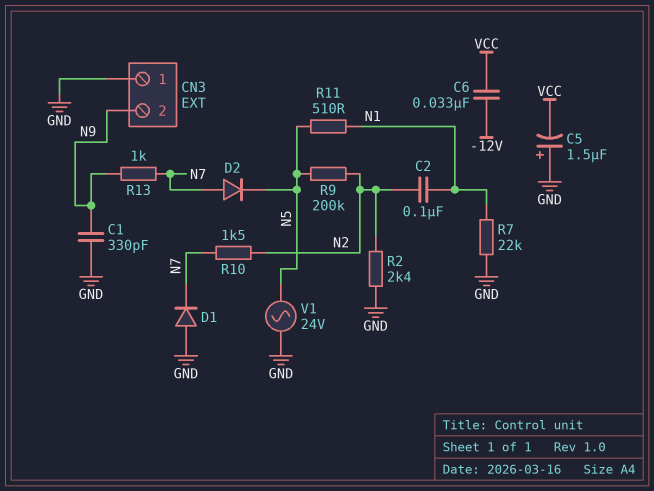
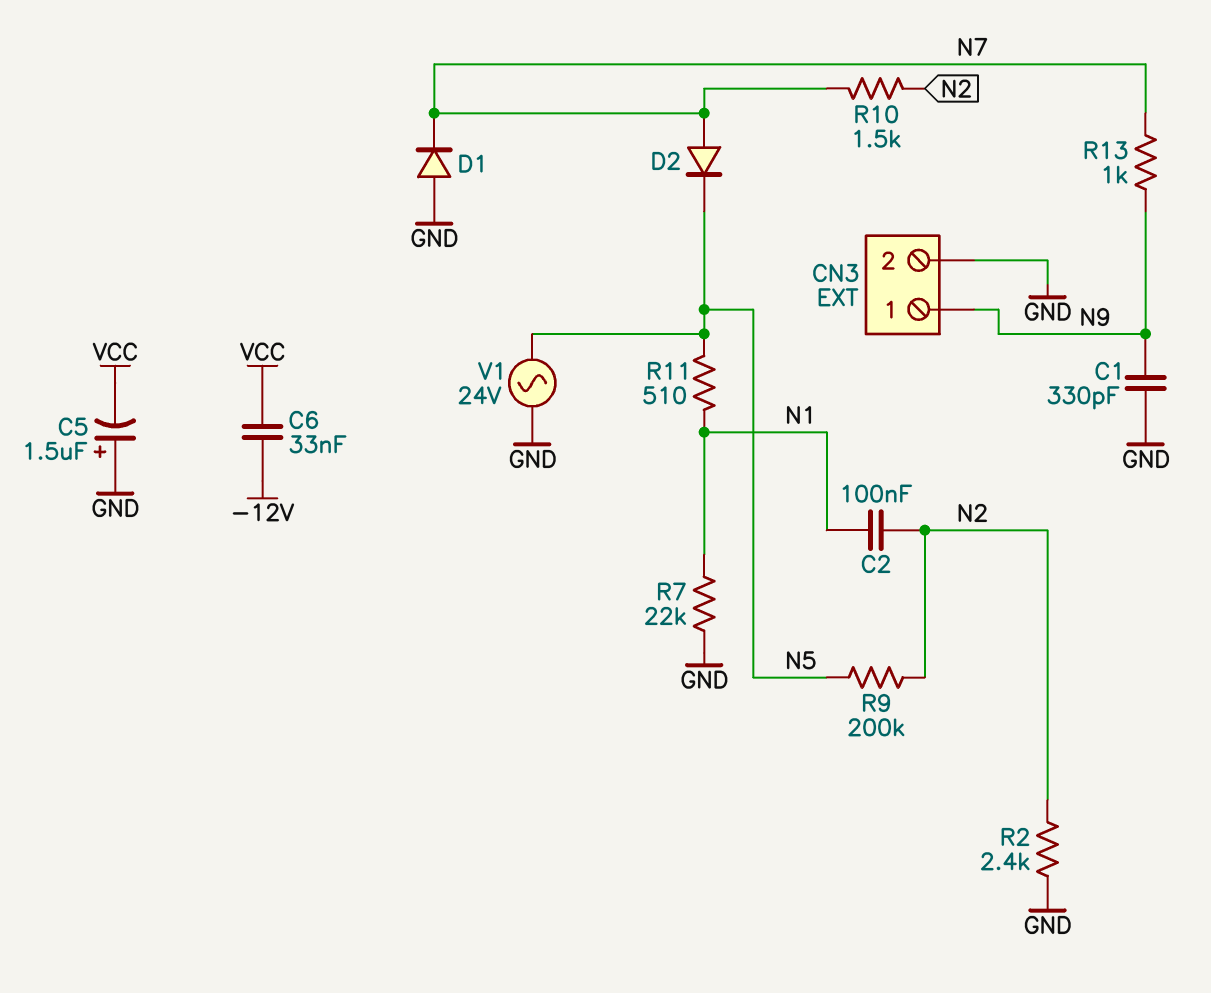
CN3 pin 1: GND -> N9
CN3 pin 2: N9 -> GND

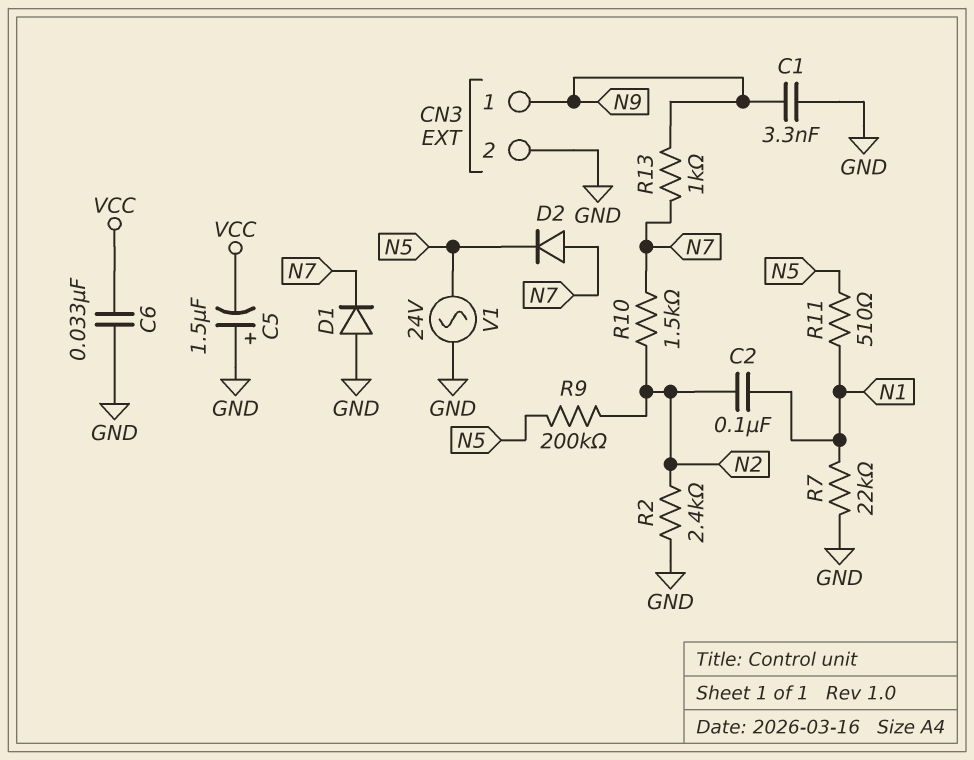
C1: 330pF (GND, N9) -> 3.3nF (GND, N9)
C6: 33nF (-12V, VCC) -> 33nF (GND, VCC)

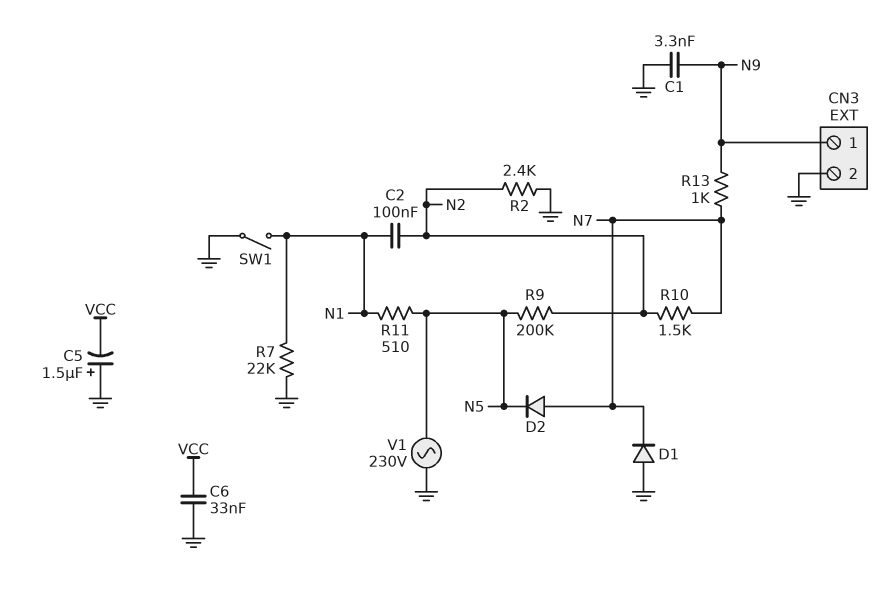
SW1: none -> switch (GND, N1)
V1: AC 24V (GND, N5) -> AC 230V (GND, N5)

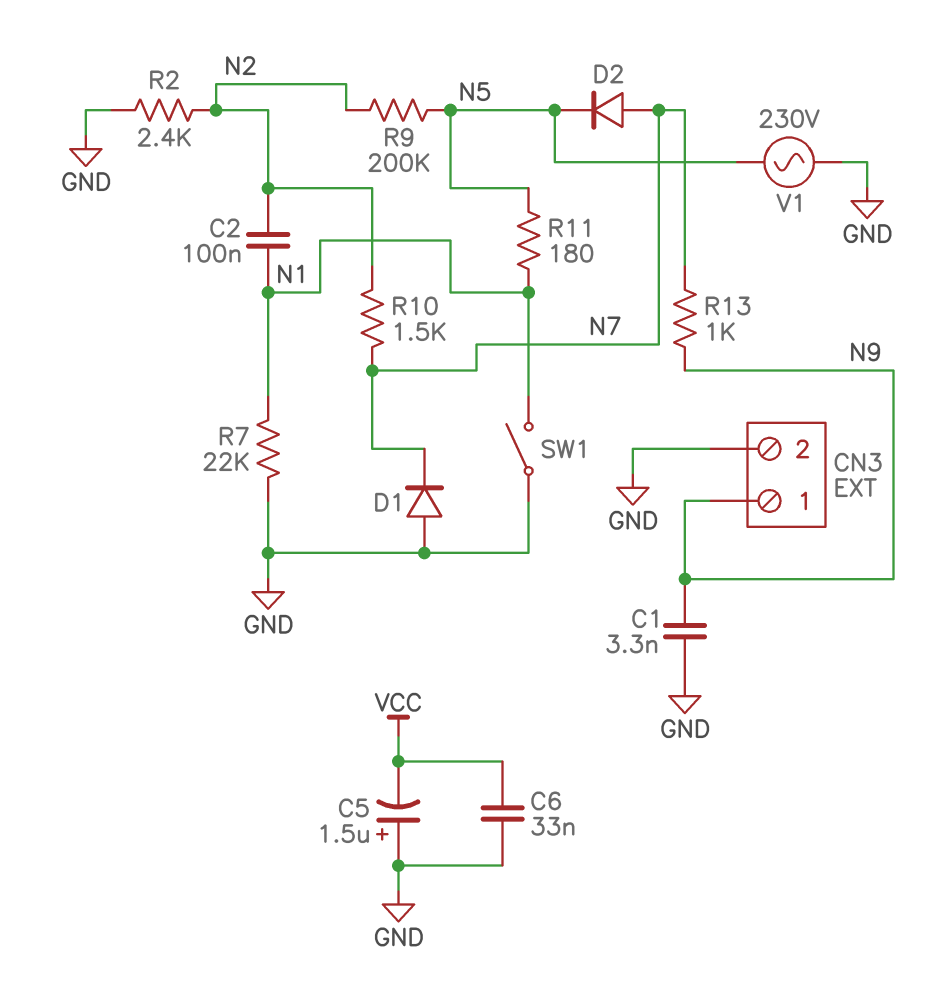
R11: 510 (N1, N5) -> 180 (N1, N5)

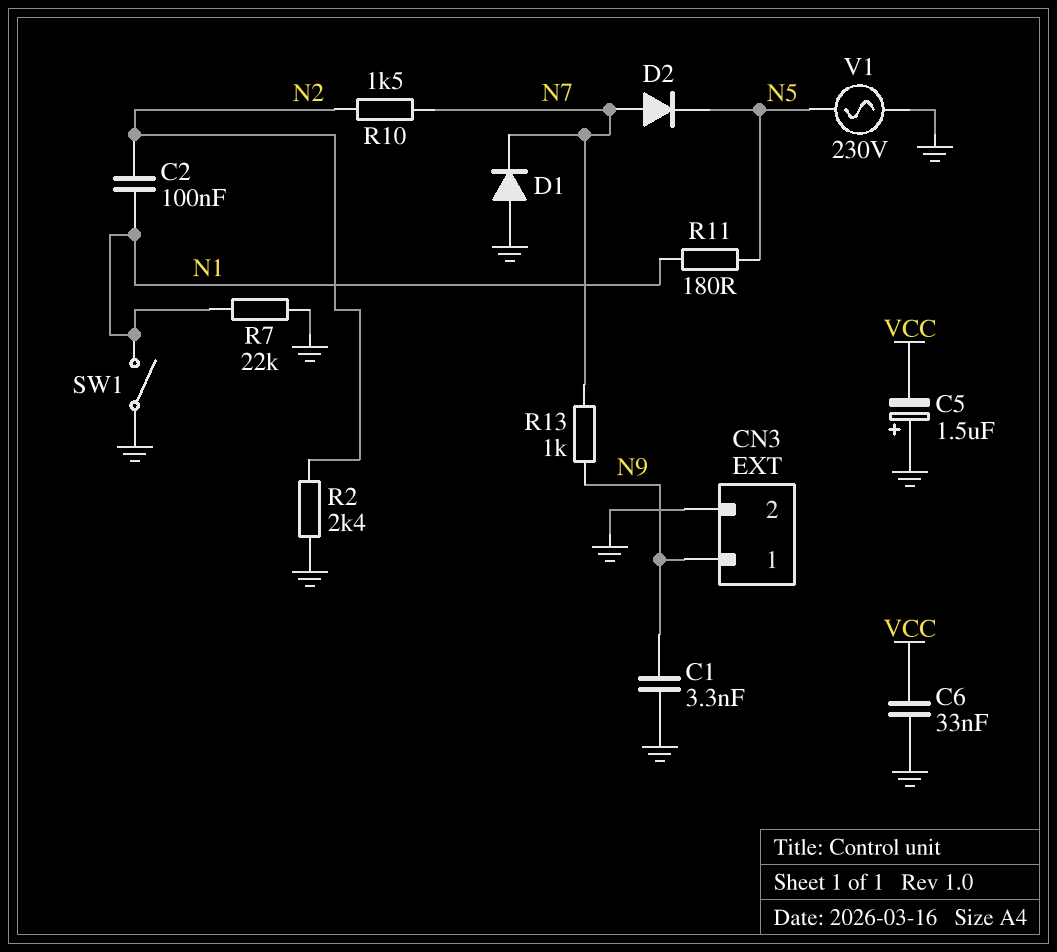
R9: 200k (N2, N5) -> none

